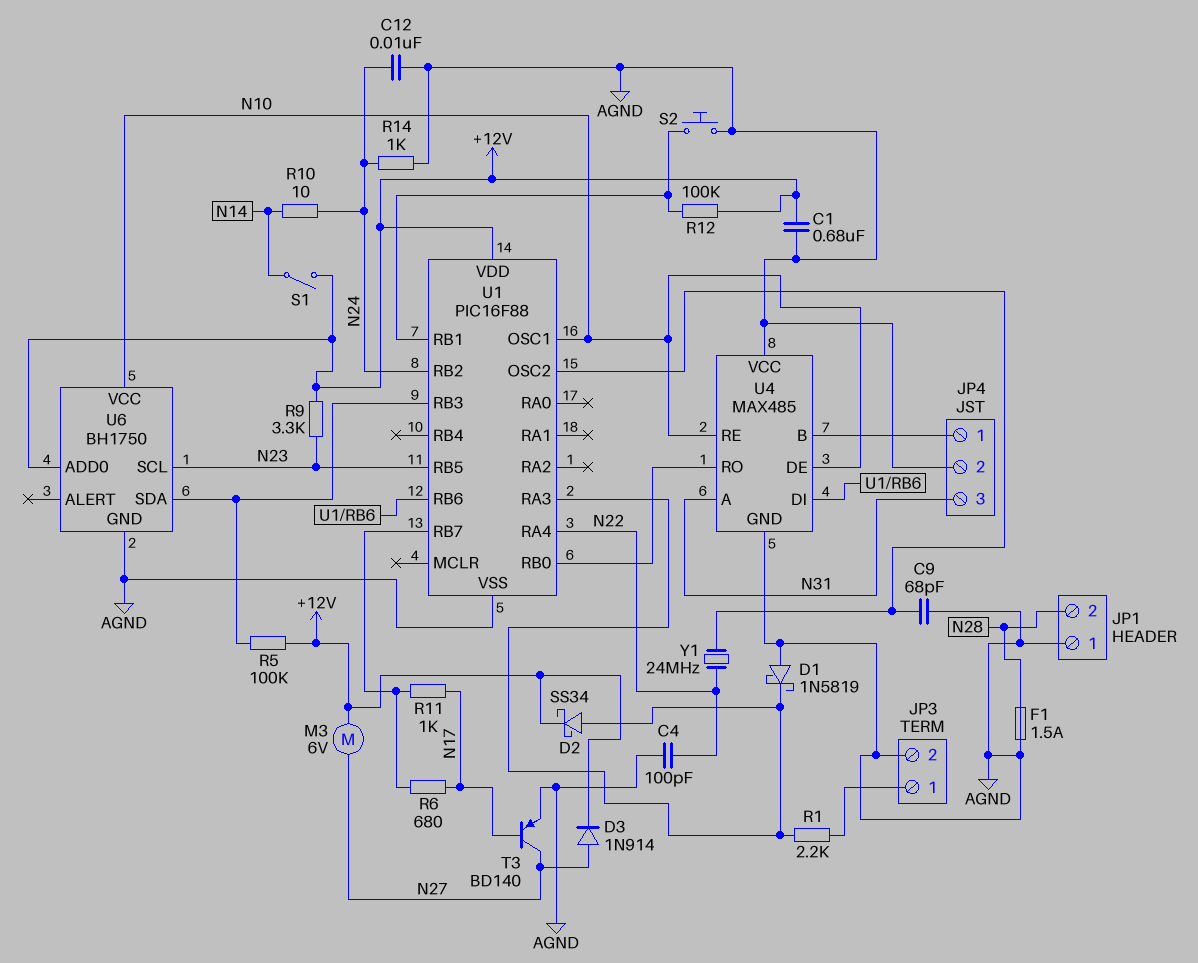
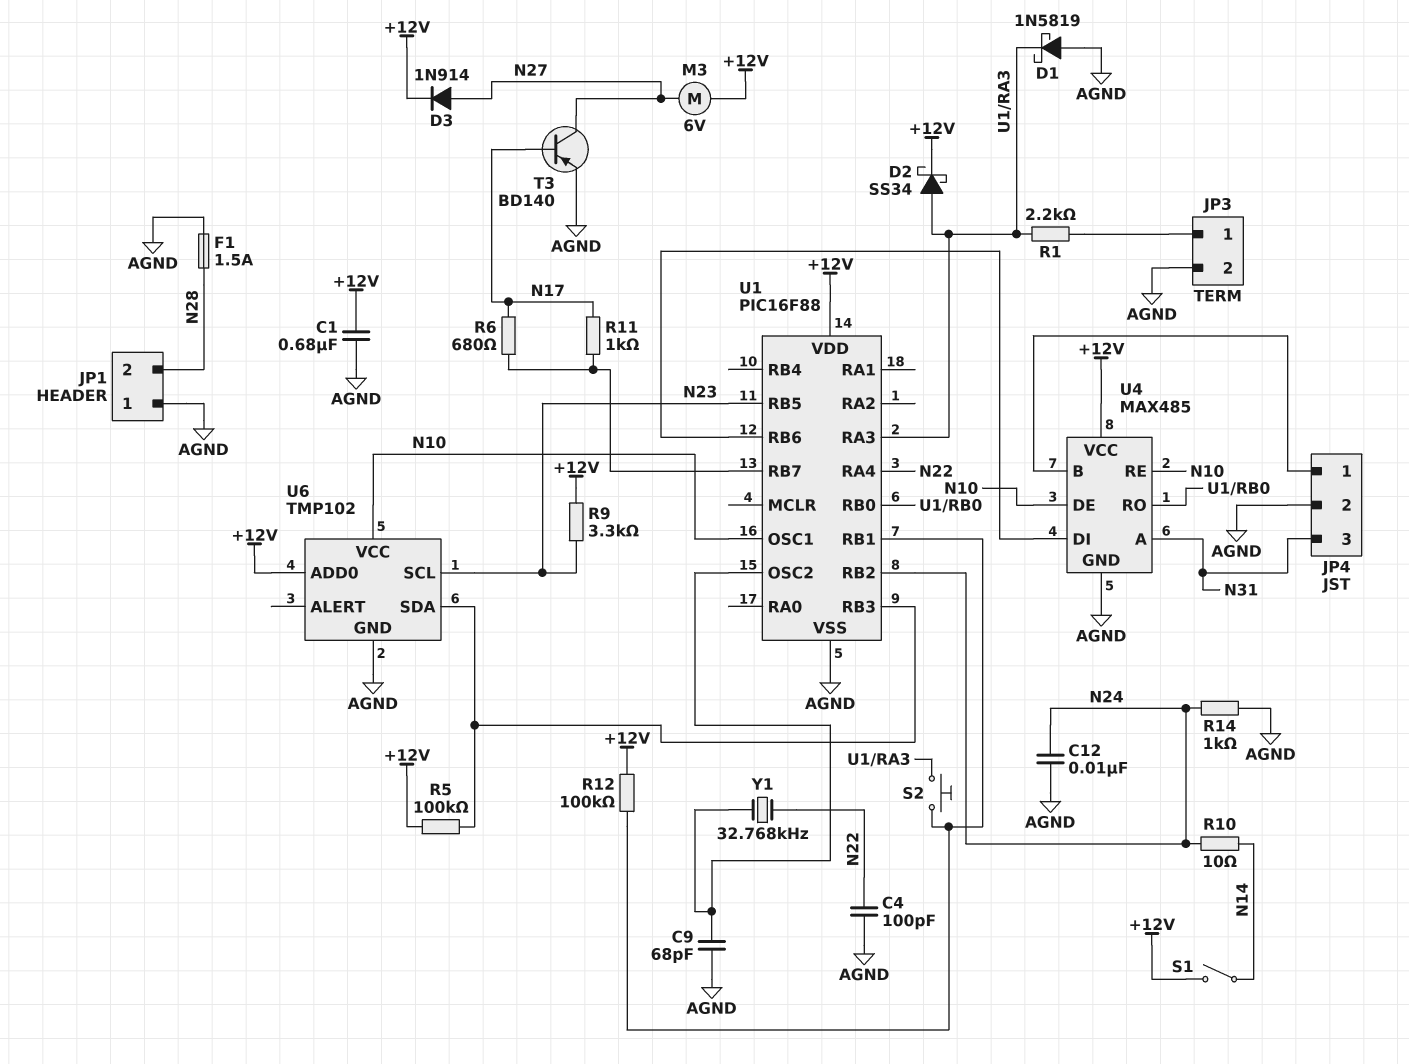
S2: button (AGND, U1/RB1) -> button (U1/RA3, U1/RB1)
U4 pin VCC: AGND -> +12V
U6: BH1750 -> TMP102
Y1: 24MHz (N22, U1/OSC2) -> 32.768kHz (N22, U1/OSC2)

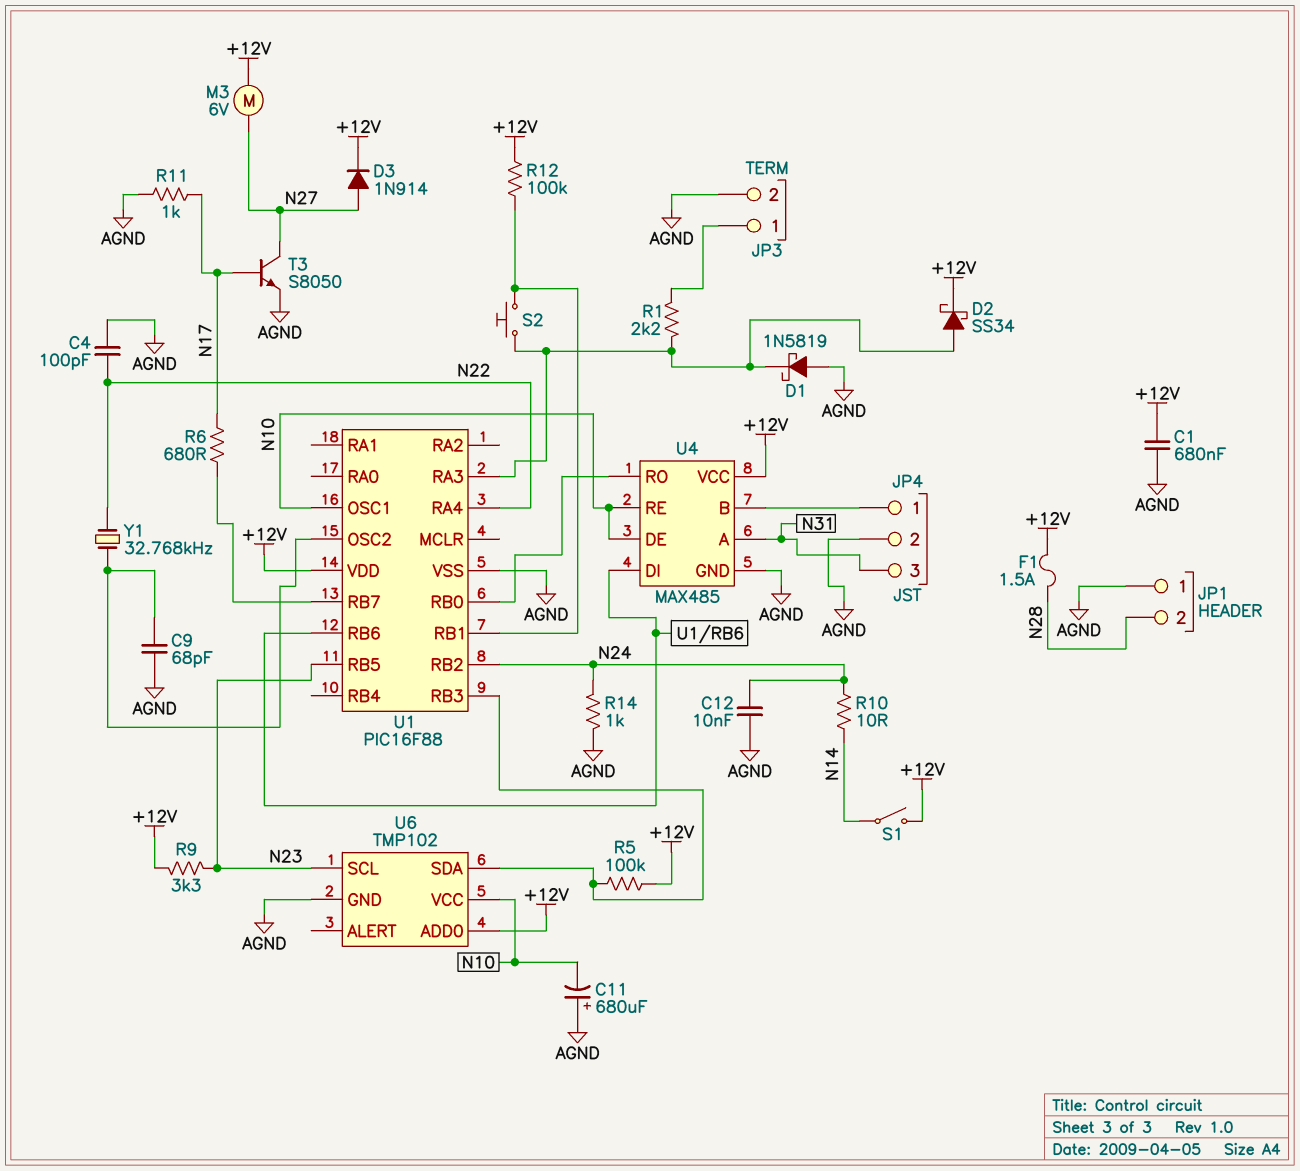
C11: none -> 680uF (plus AGND, minus N10)
F1: 1.5A (AGND, N28) -> 1.5A (+12V, N28)
R11: 1k (N17, U1/RB7) -> 1k (AGND, N17)
T3: PNP BD140 (B N17, C N27, E AGND) -> NPN S8050 (B N17, C N27, E AGND)

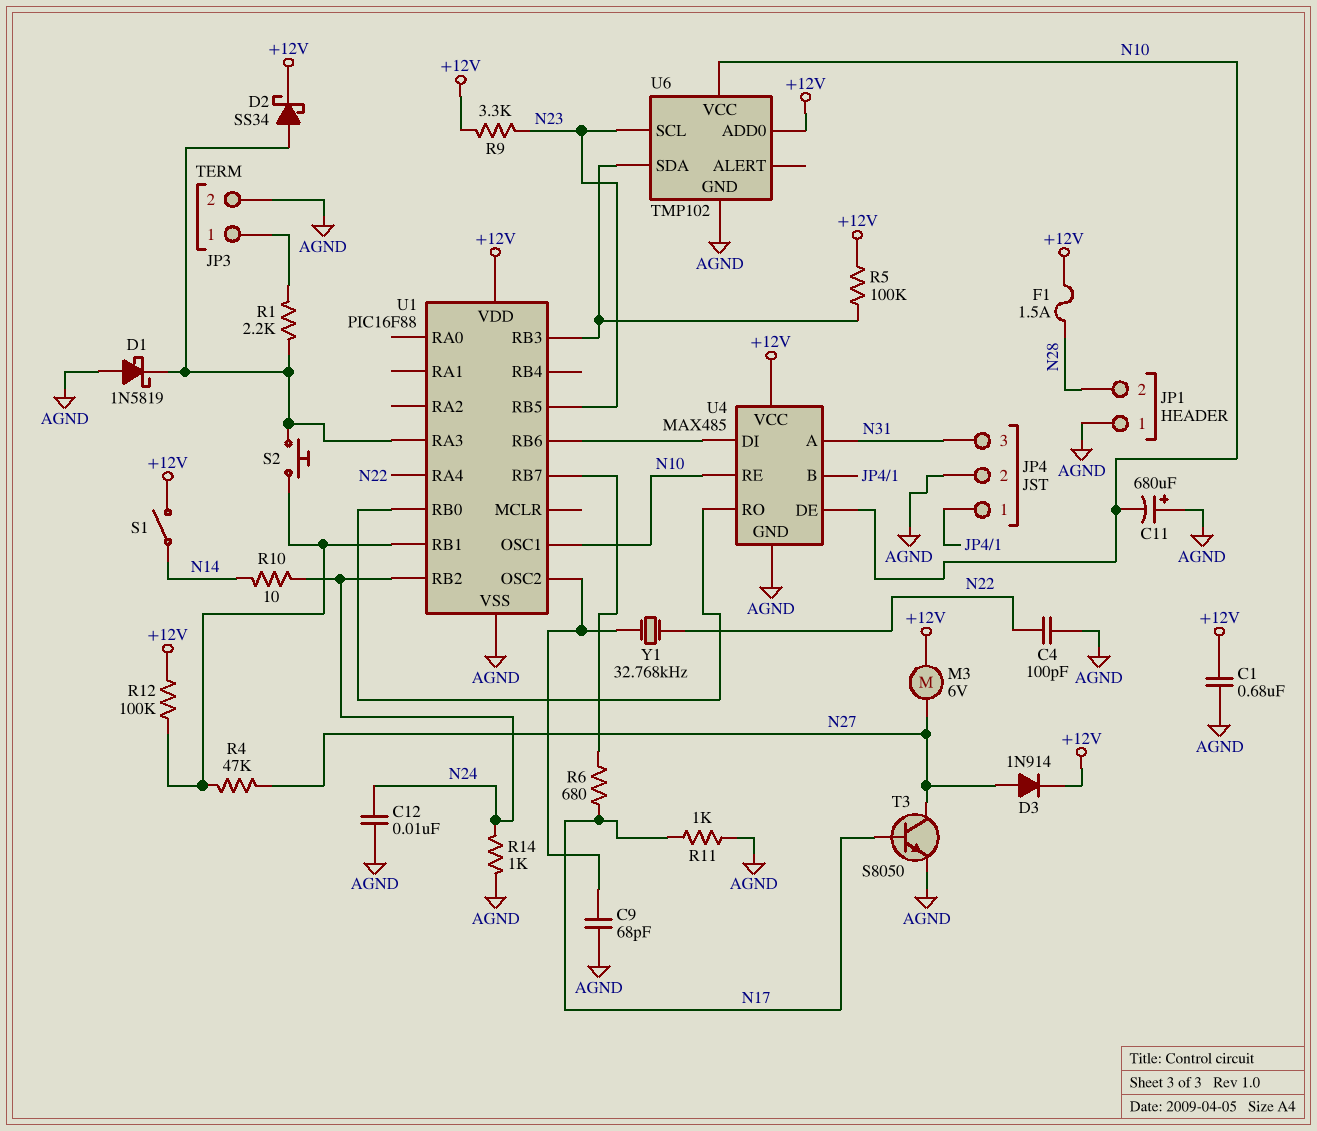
R4: none -> 47k (N27, U1/RB1)

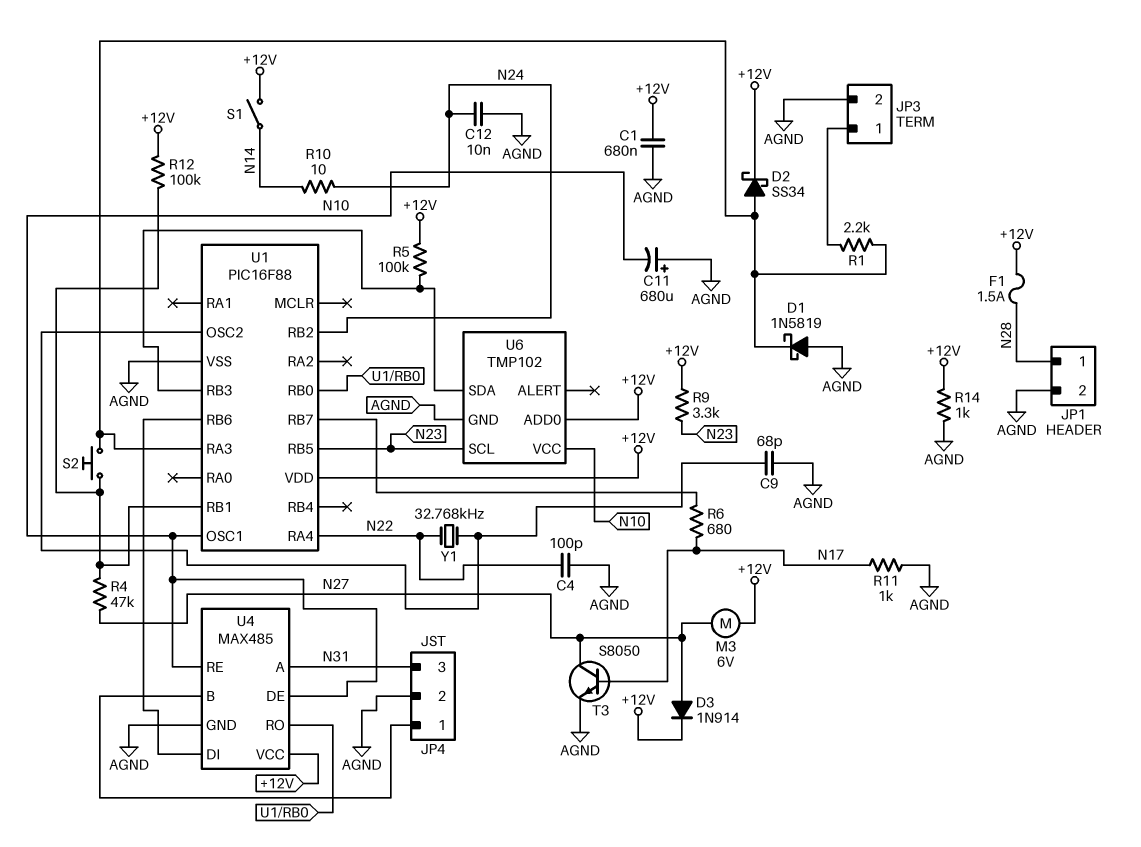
JP1 pin 1: AGND -> N28
JP1 pin 2: N28 -> AGND
R14: 1k (AGND, N24) -> 1k (+12V, AGND)

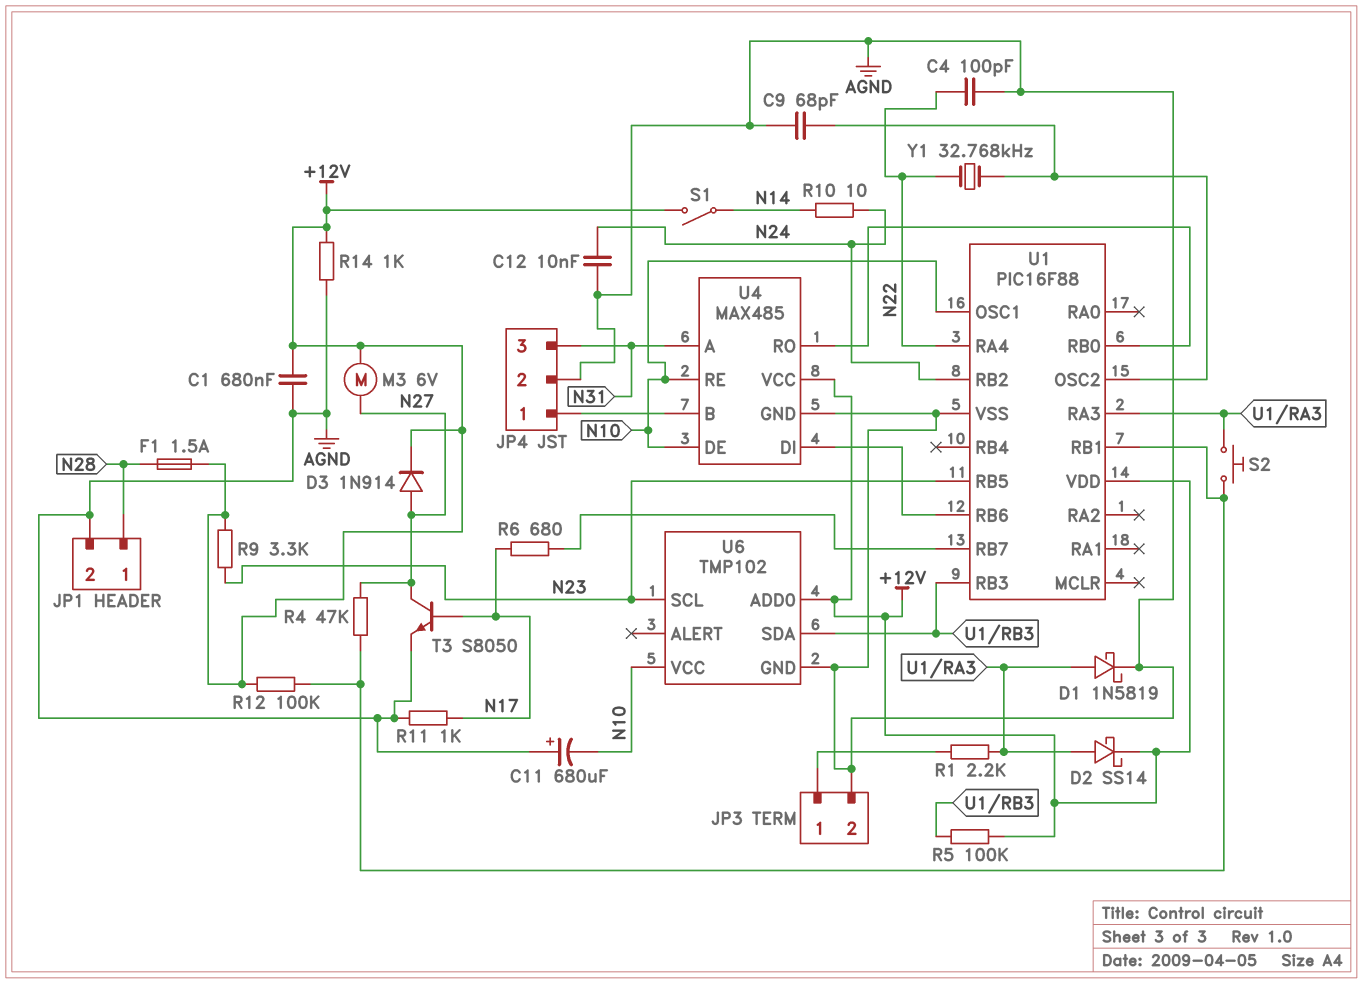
D1: schottky 1N5819 (A AGND, K U1/RA3) -> schottky 1N5819 (A U1/RA3, K AGND)
D2: schottky SS34 (A U1/RA3, K +12V) -> schottky SS14 (A U1/RA3, K +12V)

